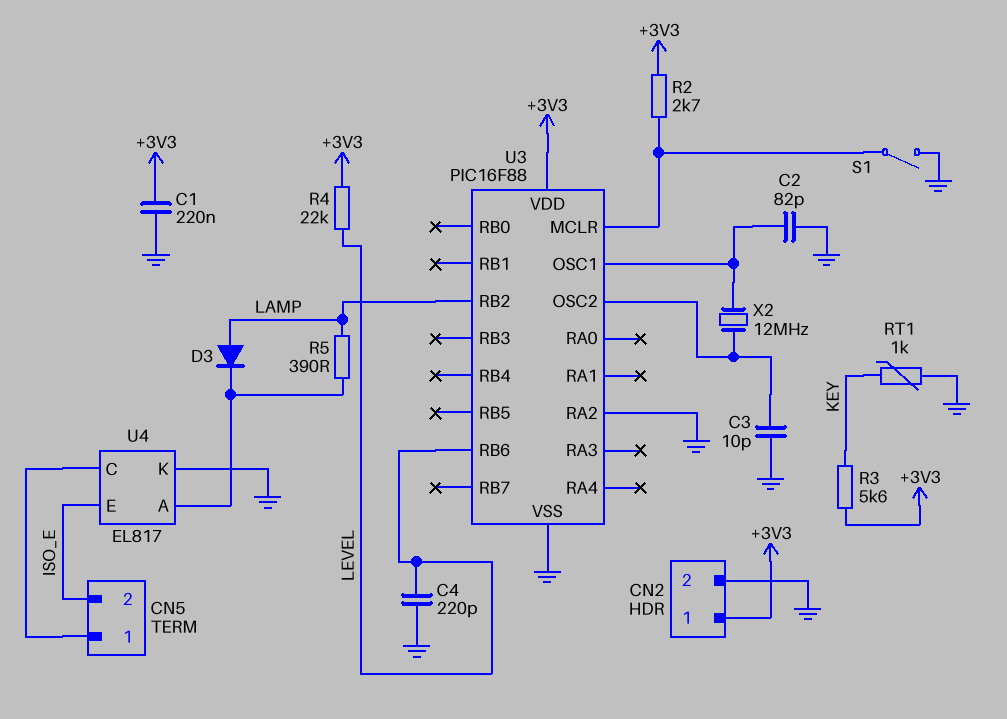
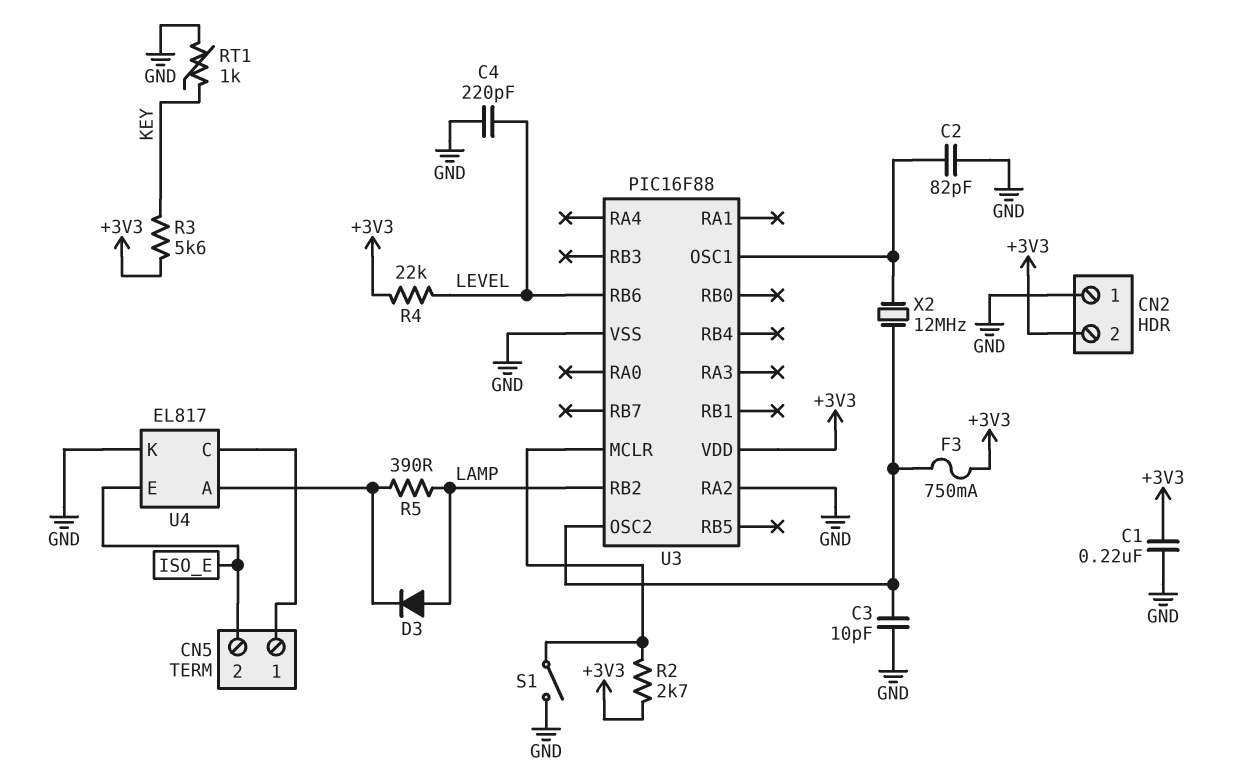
CN2 pin 1: +3V3 -> GND
CN2 pin 2: GND -> +3V3
F3: none -> 750mA (+3V3, U3/OSC2)

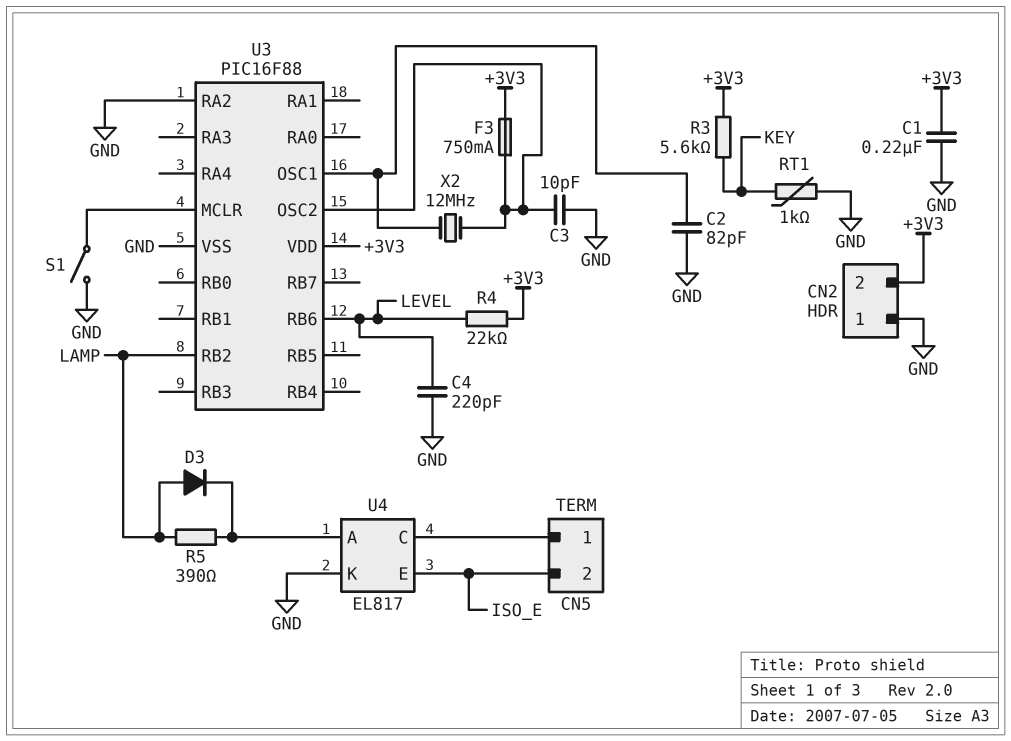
R2: 2.7k (+3V3, U3/MCLR) -> none

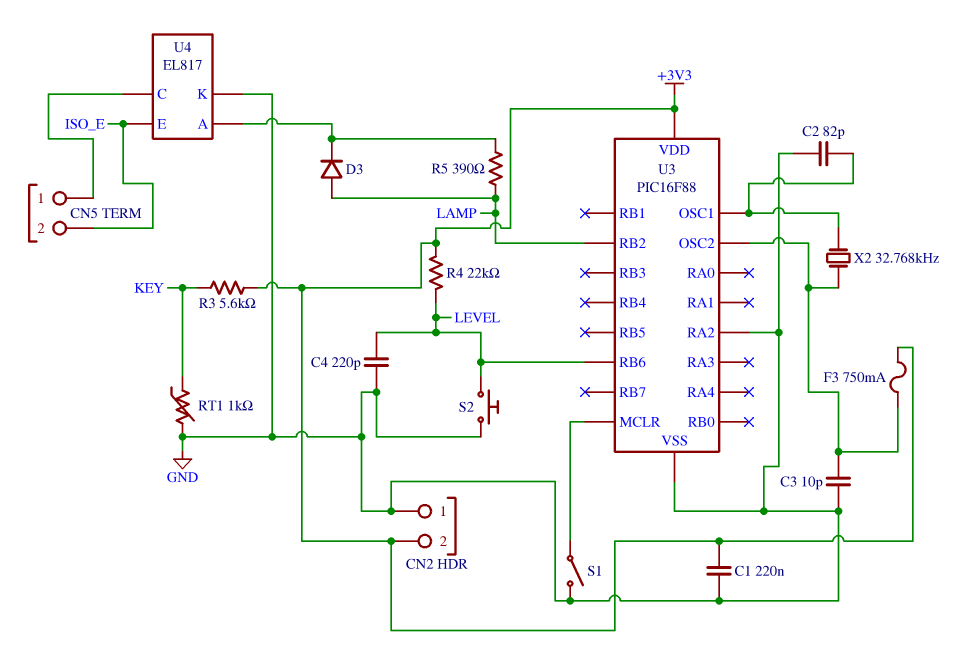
S2: none -> button (GND, LEVEL)
X2: 12MHz (U3/OSC1, U3/OSC2) -> 32.768kHz (U3/OSC1, U3/OSC2)

